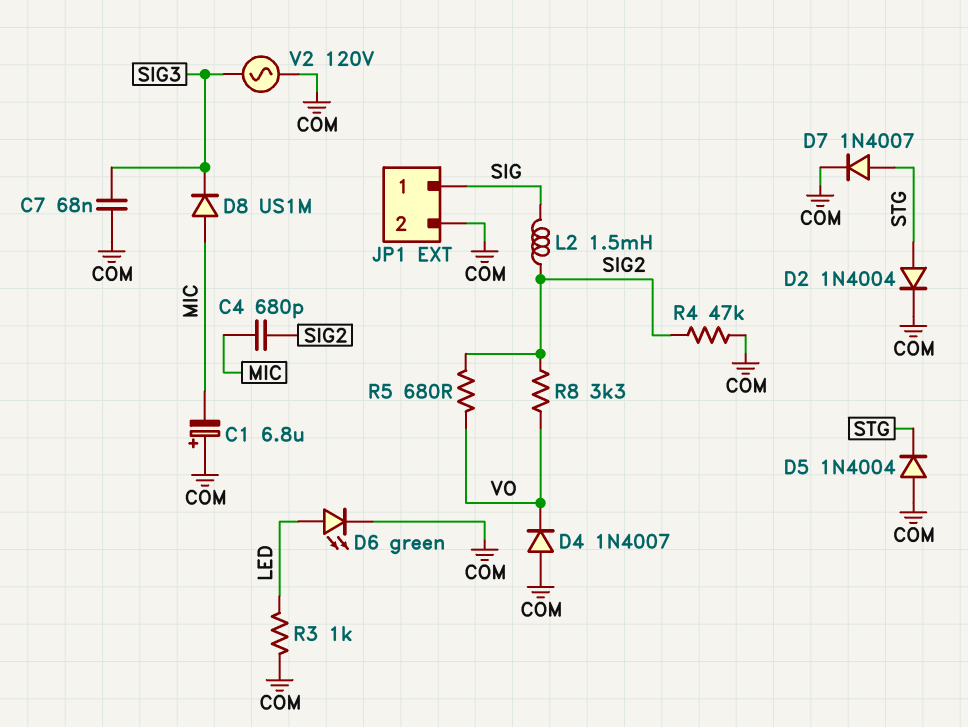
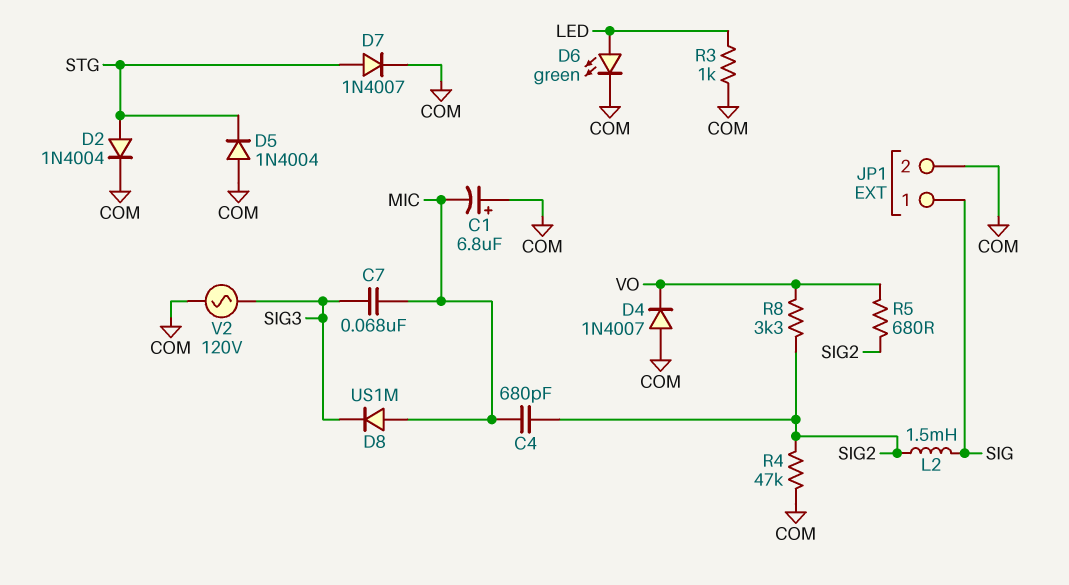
C7: 68nF (COM, SIG3) -> 68nF (MIC, SIG3)

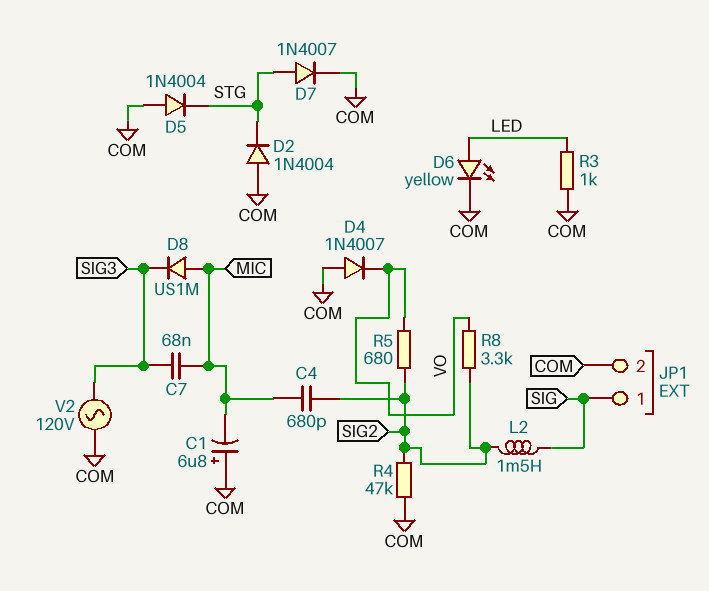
D2: diode 1N4004 (A STG, K COM) -> diode 1N4004 (A COM, K STG)
D6: LED green (A LED, K COM) -> LED yellow (A LED, K COM)

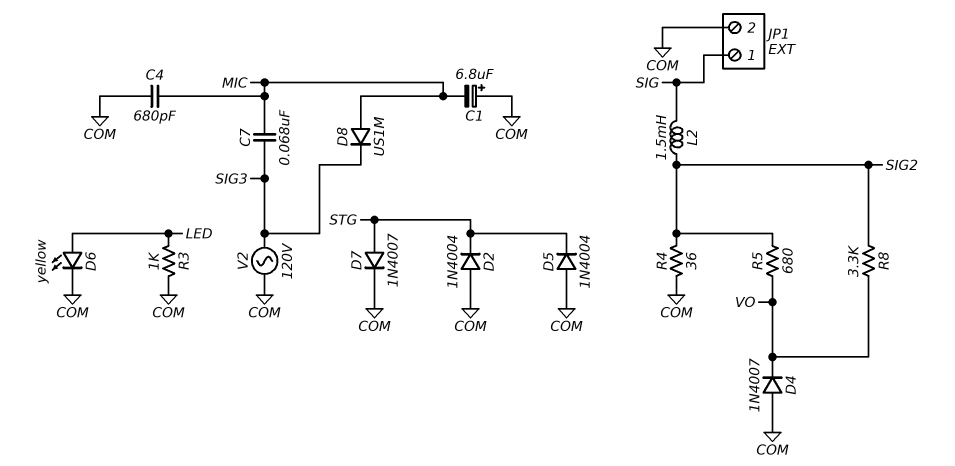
C4: 680pF (MIC, SIG2) -> 680pF (COM, MIC)
R4: 47k (COM, SIG2) -> 36 (COM, SIG2)

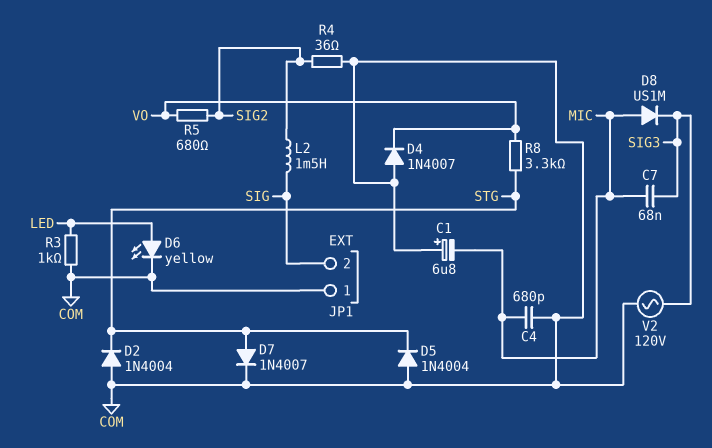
JP1 pin 1: SIG -> COM
JP1 pin 2: COM -> SIG
R8: 3.3k (SIG2, VO) -> 3.3k (STG, VO)

